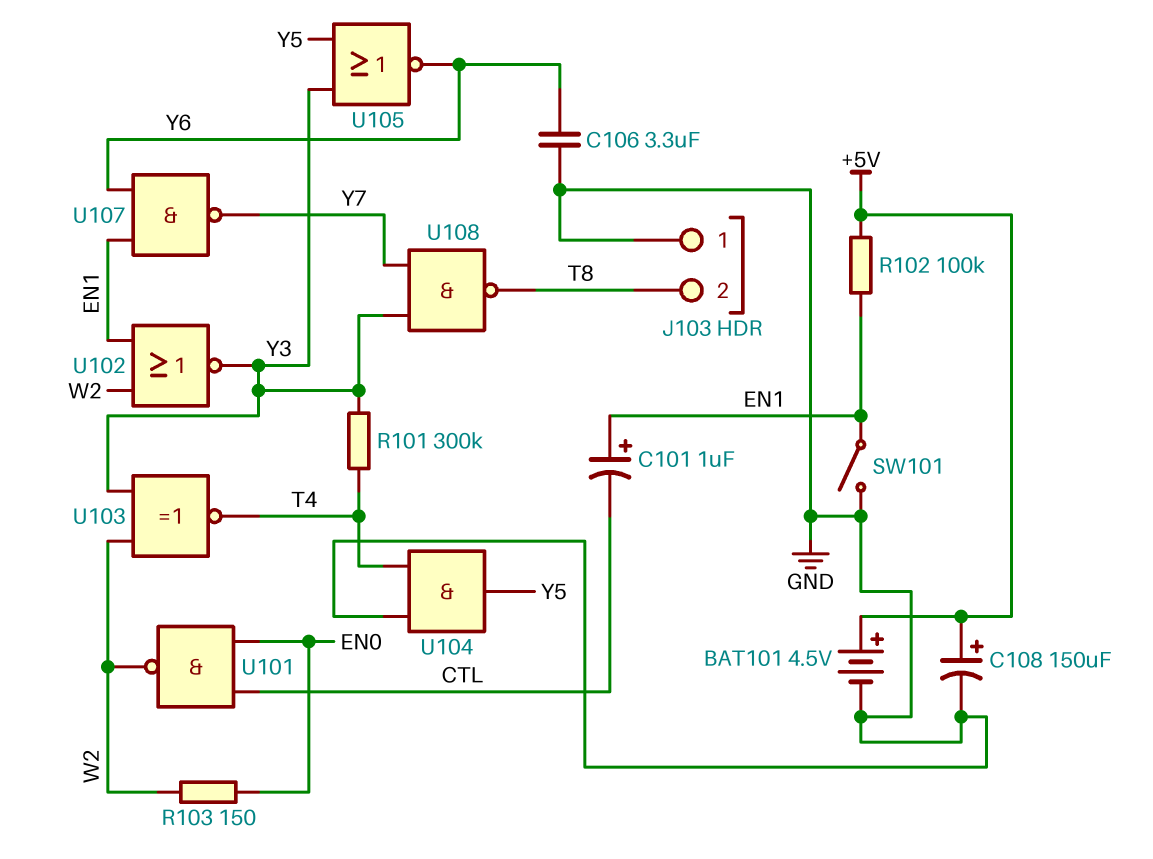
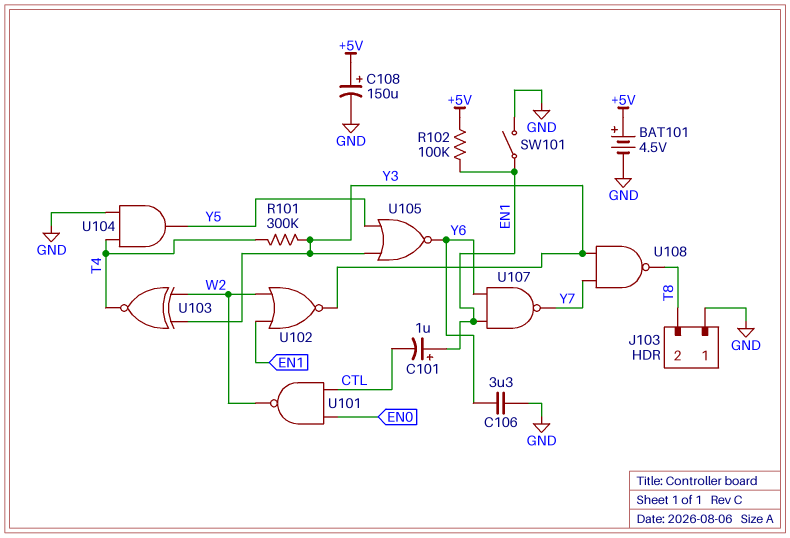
R103: 150 (EN0, W2) -> none

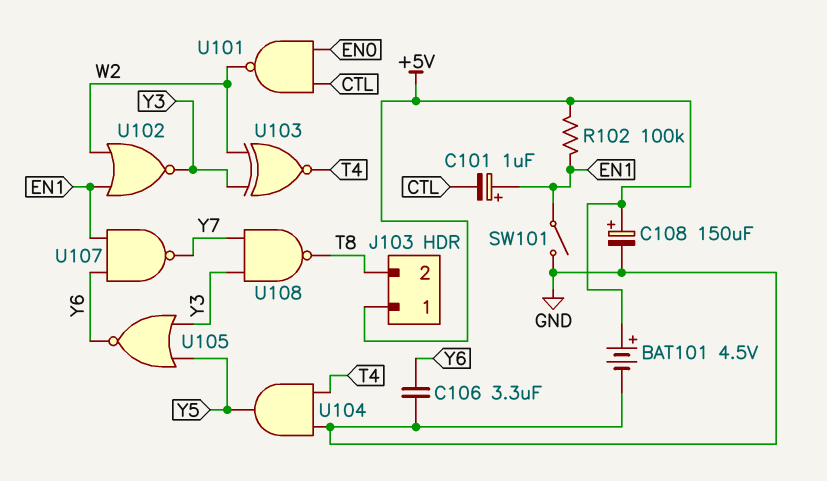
J103 pin 1: GND -> +5V
R101: 300k (T4, Y3) -> none

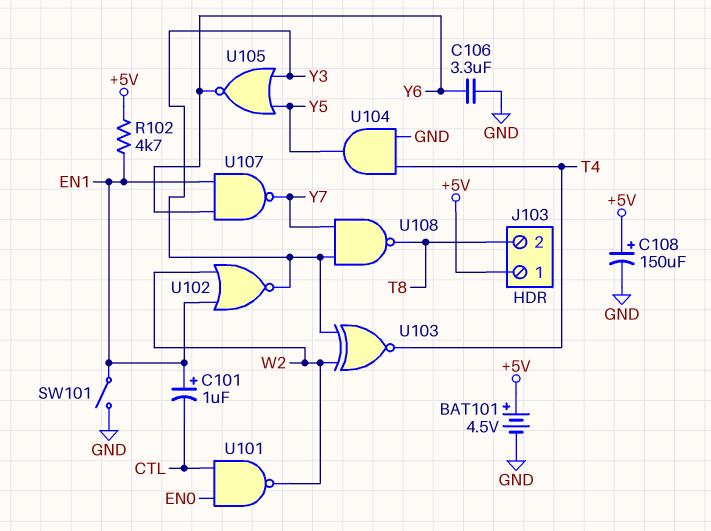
R102: 100k (+5V, EN1) -> 4.7k (+5V, EN1)

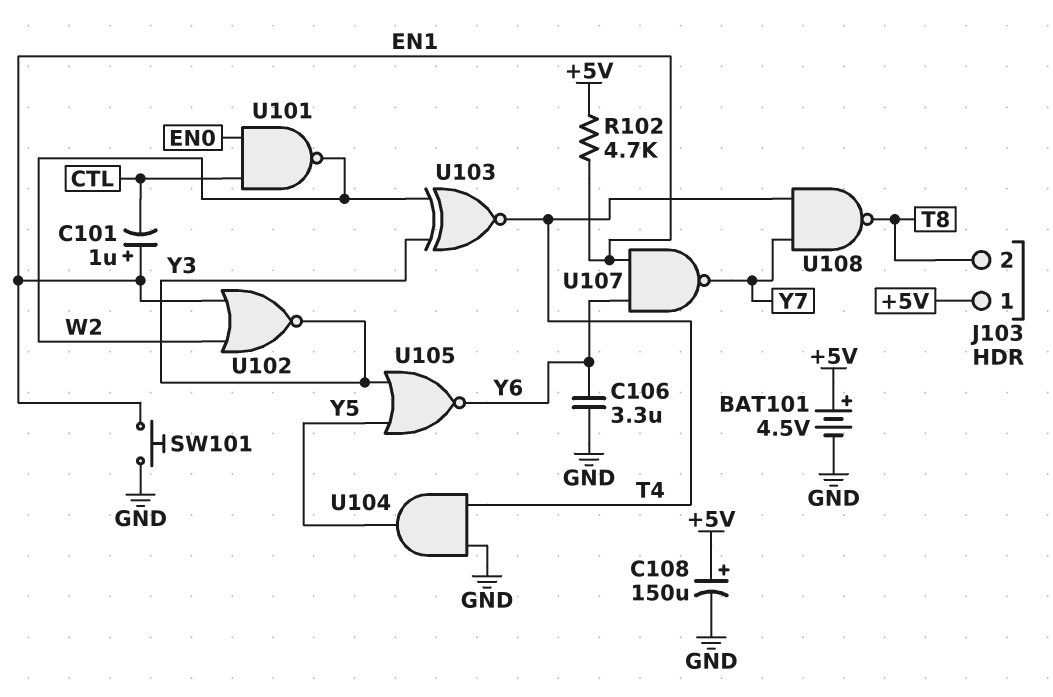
SW101: switch (EN1, GND) -> button (EN1, GND)
U108: NAND (in Y3, in Y7, out T8) -> NAND (in T4, in Y7, out T8)

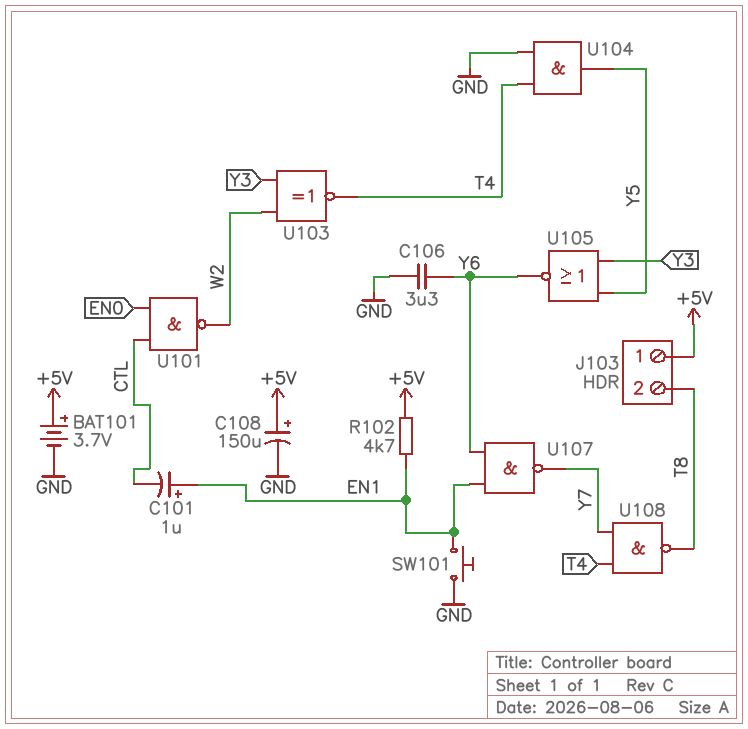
BAT101: 4.5V (plus +5V, minus GND) -> 3.7V (plus +5V, minus GND)
U102: NOR (in EN1, in W2, out Y3) -> none

